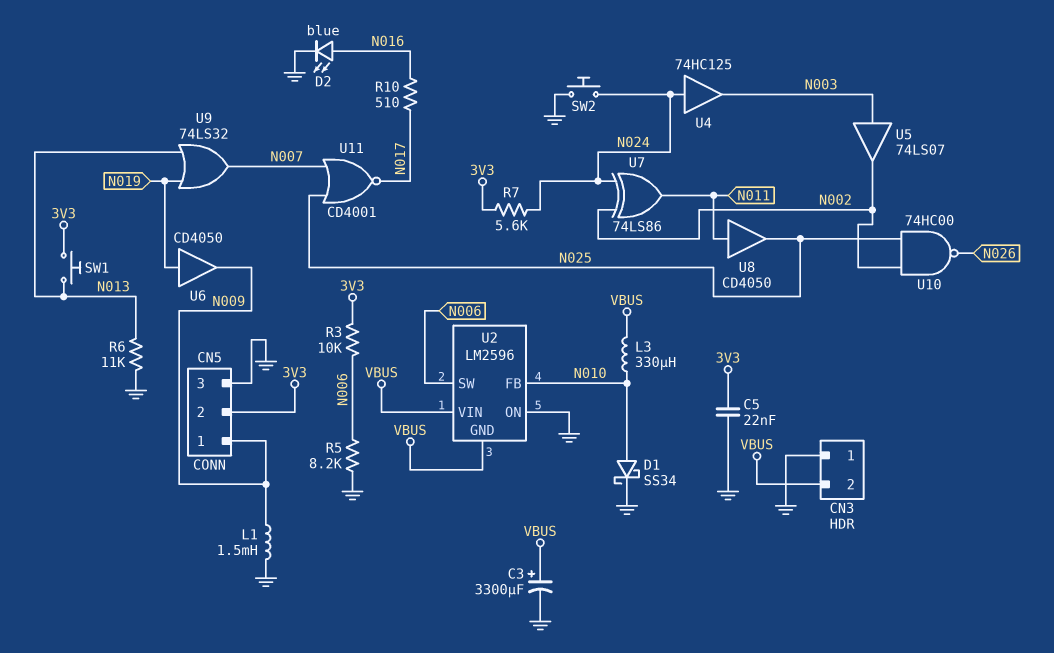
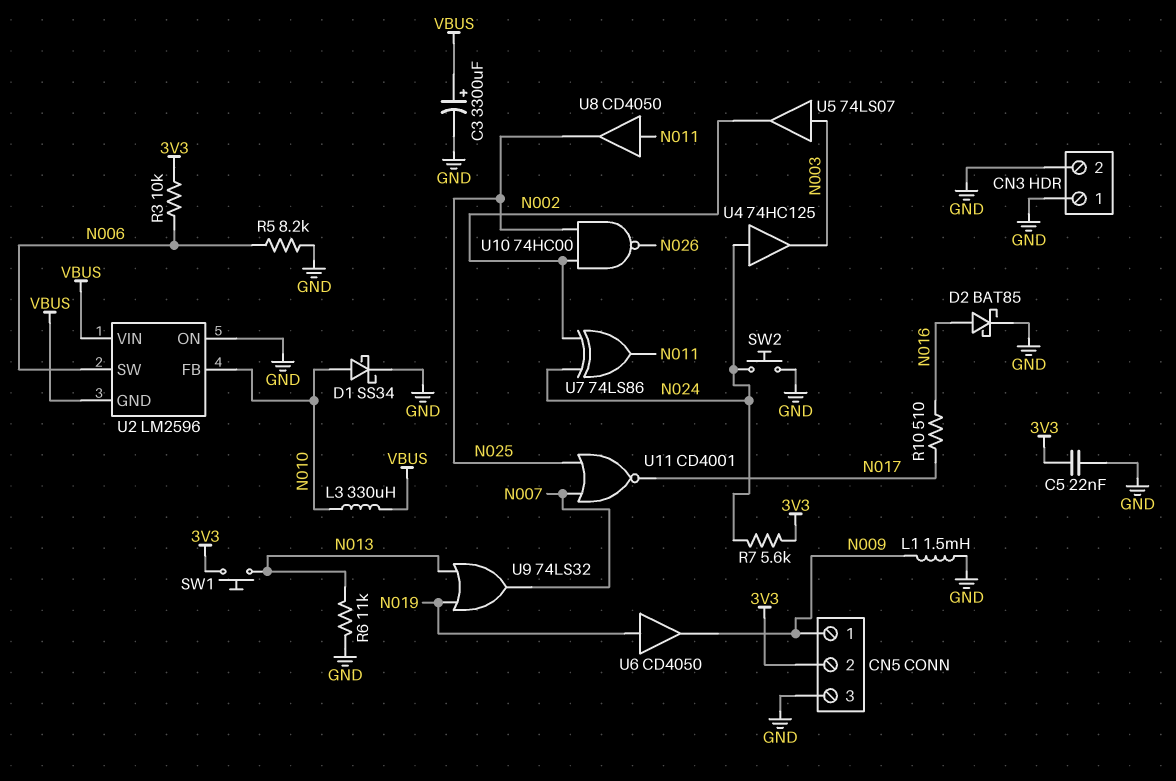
CN3 pin 2: VBUS -> GND
D2: LED blue (A N016, K GND) -> schottky BAT85 (A N016, K GND)

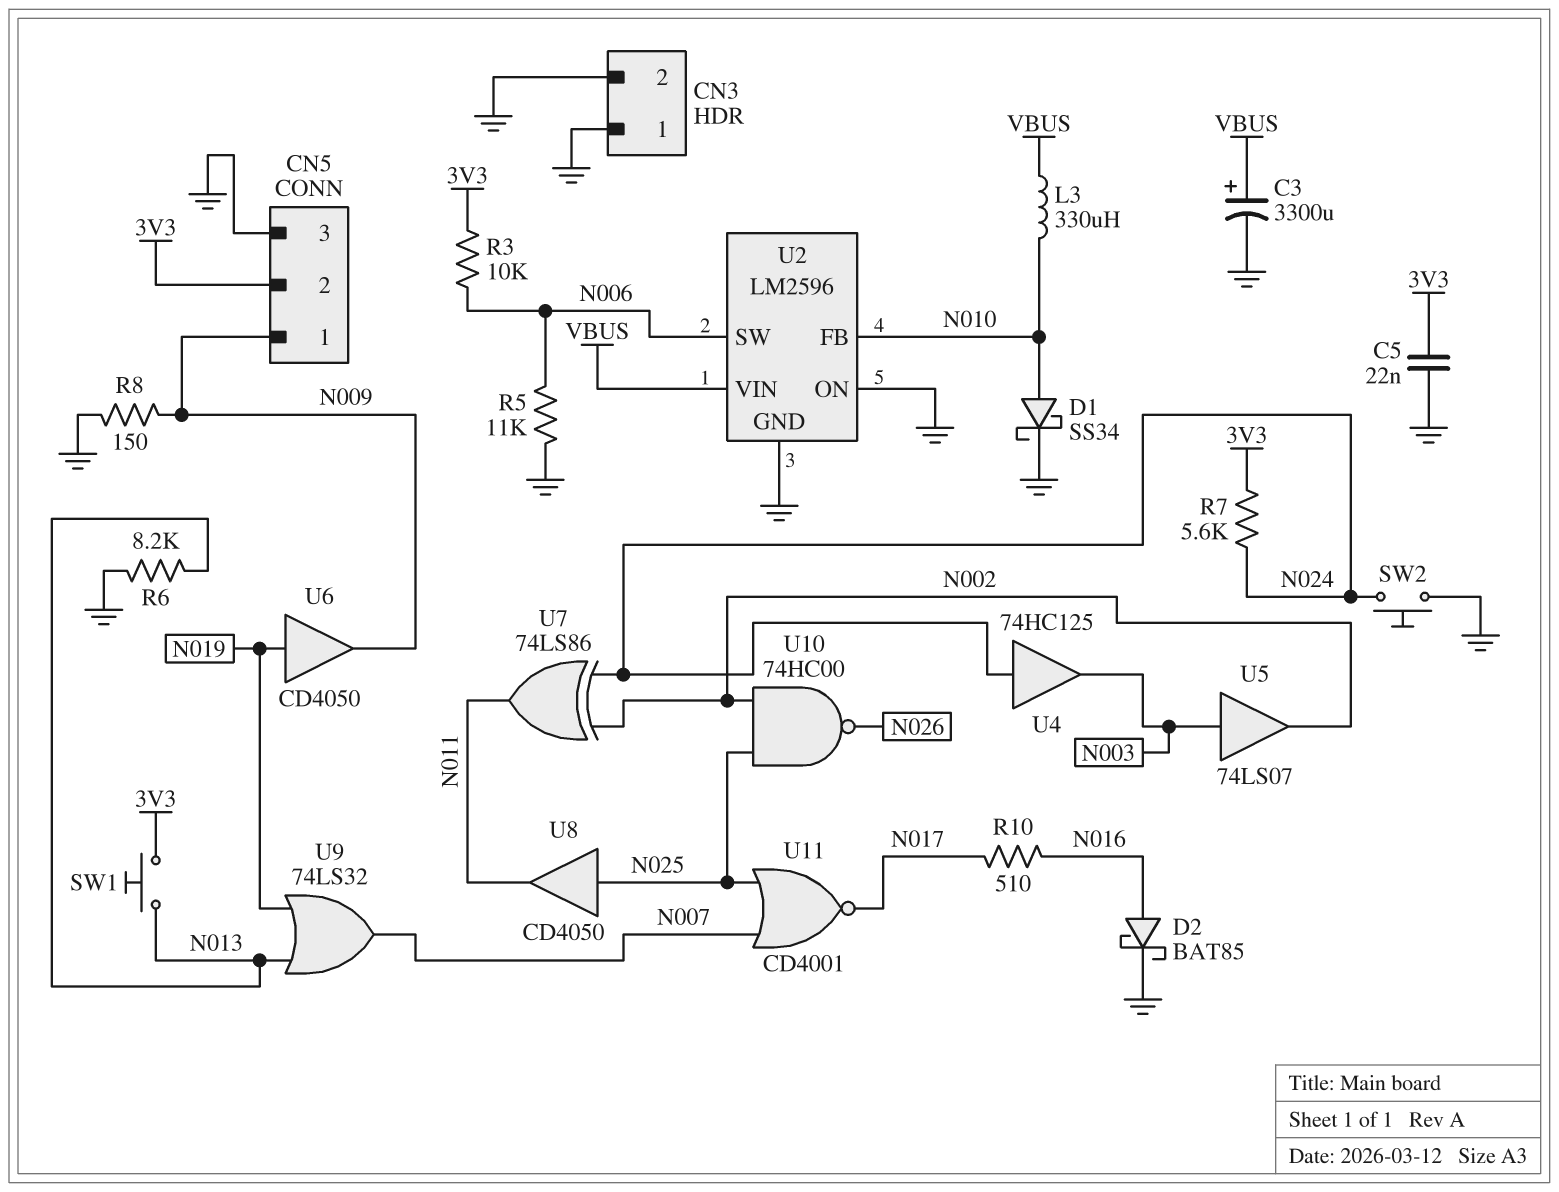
L1: 1.5mH (GND, N009) -> none
R5: 8.2k (GND, N006) -> 11k (GND, N006)
R6: 11k (GND, N013) -> 8.2k (GND, N013)
R8: none -> 150 (GND, N009)
U2 pin GND: VBUS -> GND
U8: buffer CD4050 (in N011, out N025) -> buffer CD4050 (in N025, out N011)

